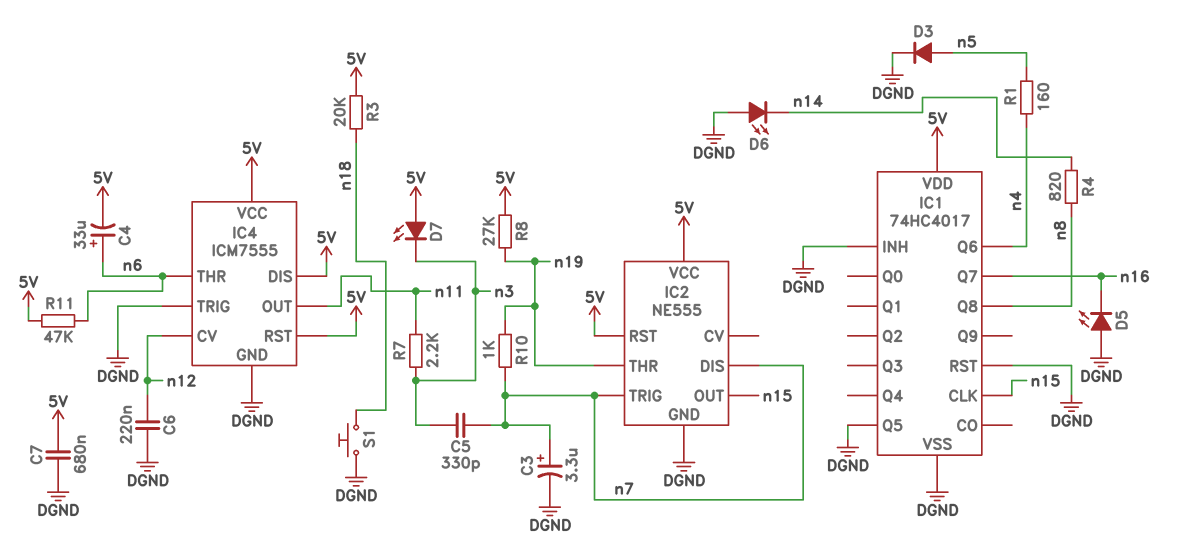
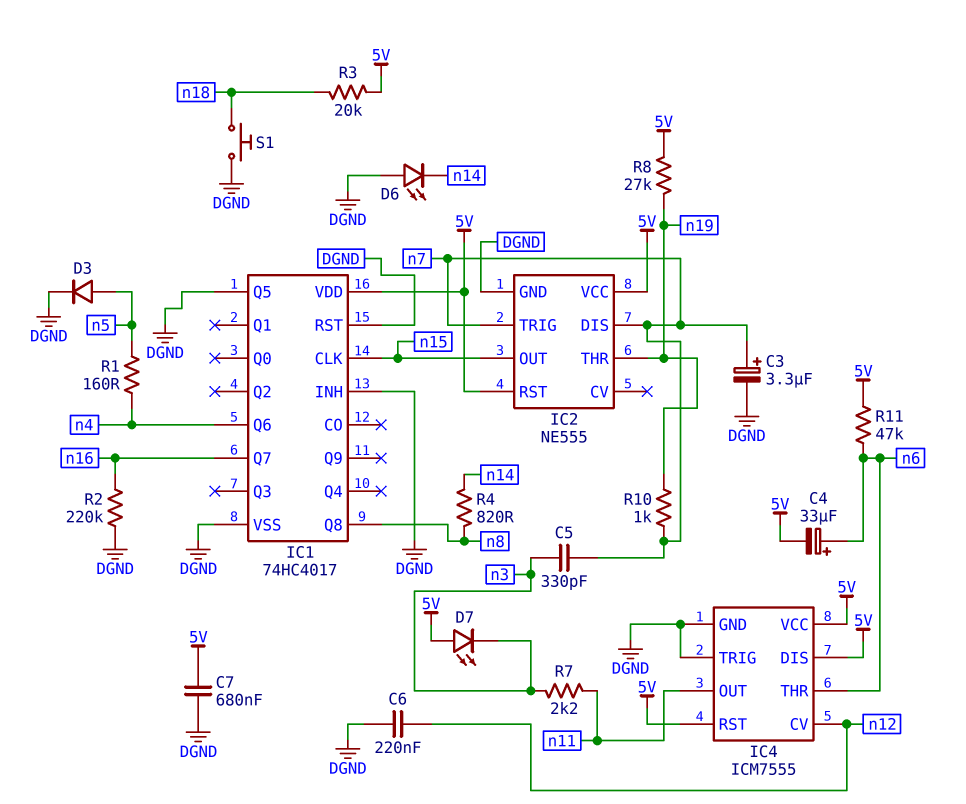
D5: LED (A DGND, K n16) -> none
R2: none -> 220k (DGND, n16)

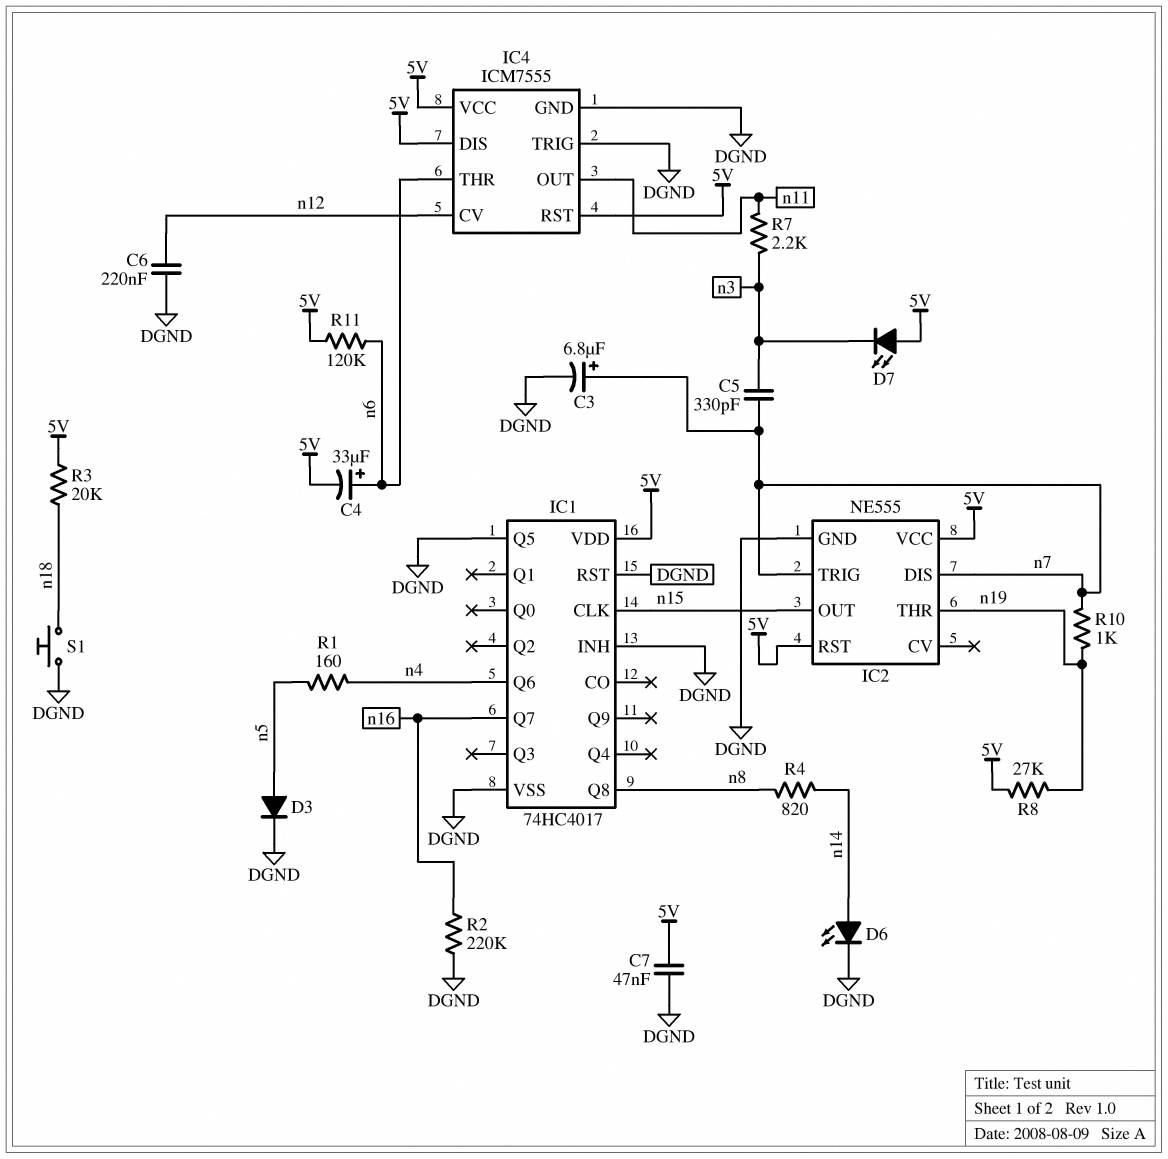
C3: 3.3uF (plus n7, minus DGND) -> 6.8uF (plus n7, minus DGND)
C7: 680nF (5V, DGND) -> 47nF (5V, DGND)
D6: LED (A DGND, K n14) -> LED (A n14, K DGND)
R11: 47k (5V, n6) -> 120k (5V, n6)

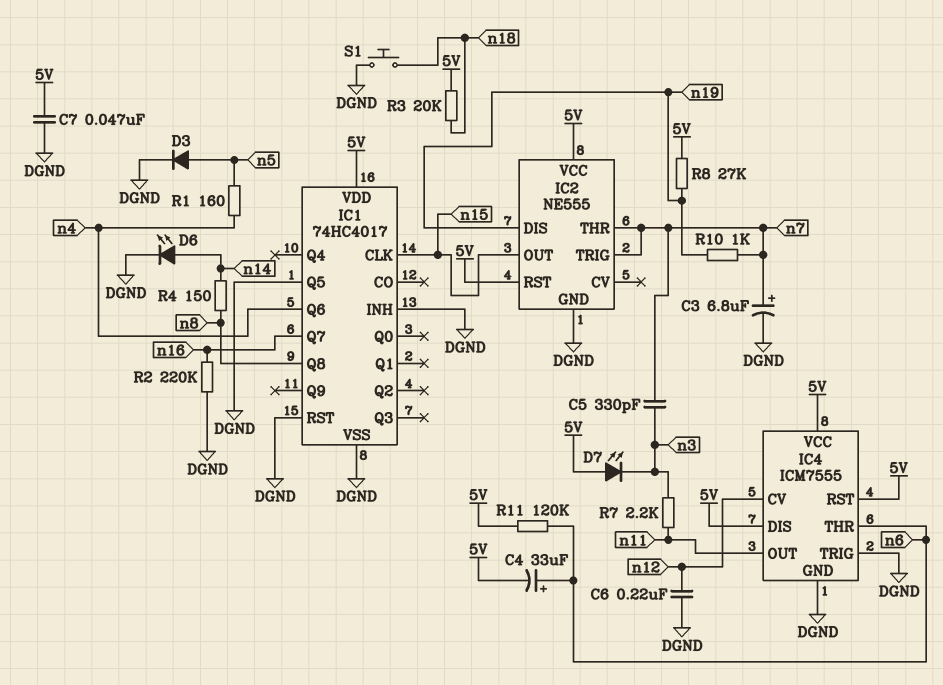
IC2 pin DIS: n7 -> n19
IC2 pin THR: n19 -> n7
R4: 820 (n8, n14) -> 150 (n8, n14)

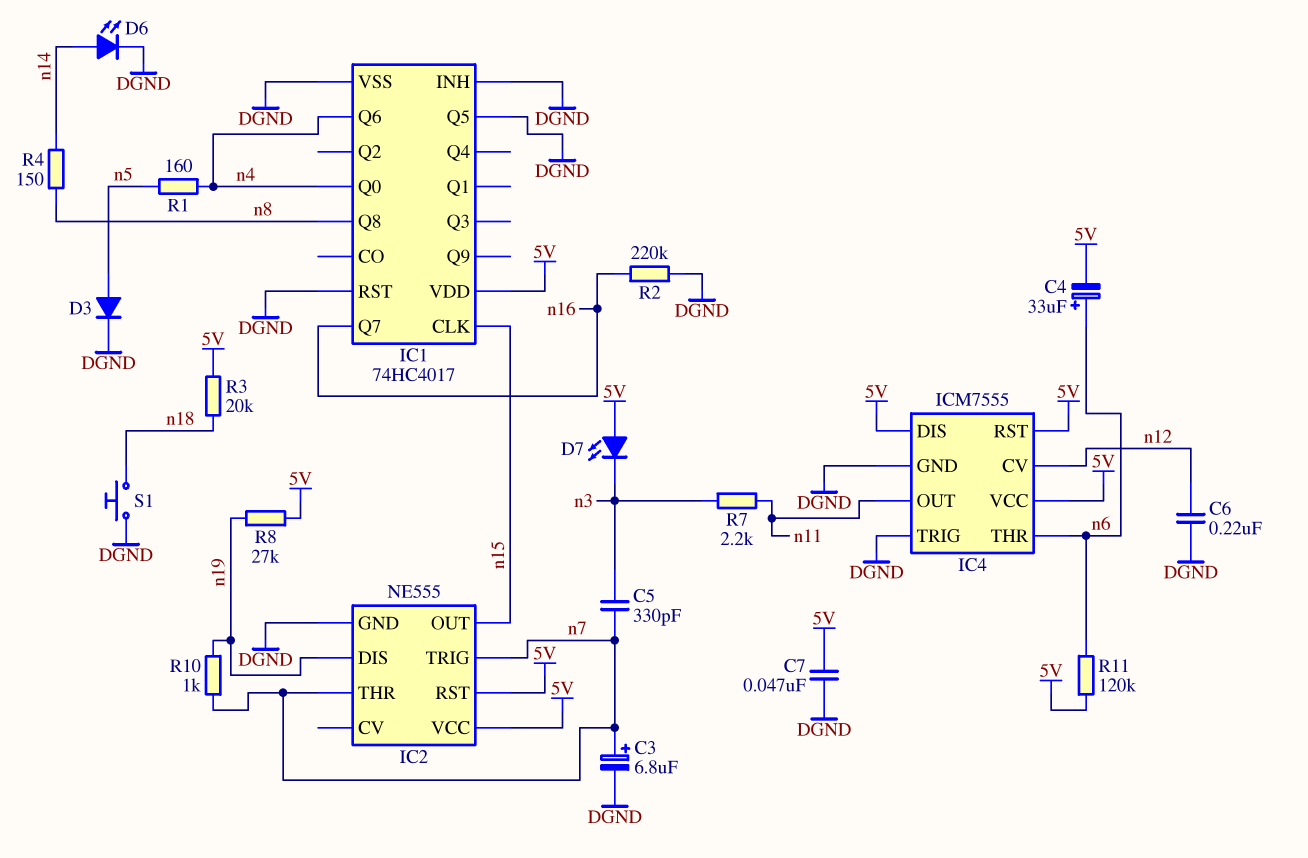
IC1 pin Q0: none -> n4

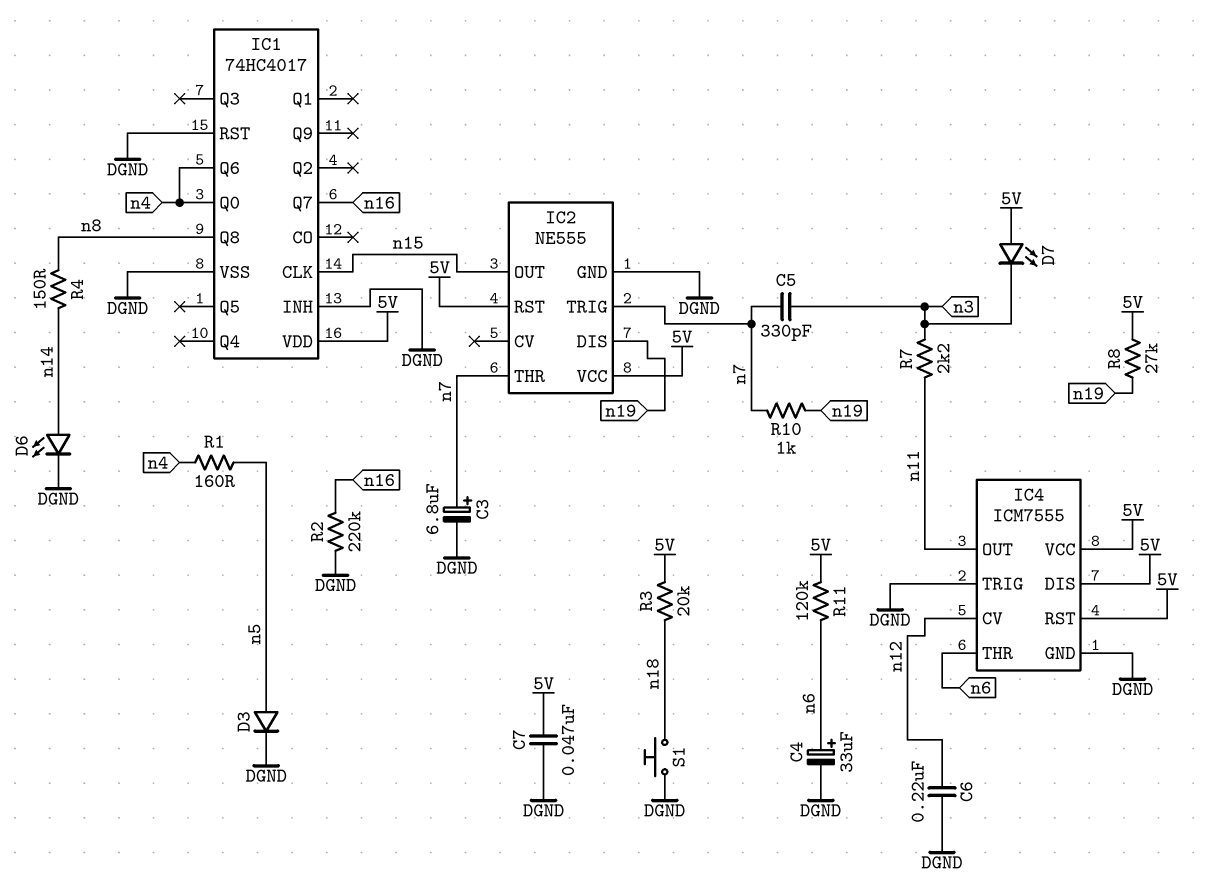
C4: 33uF (plus n6, minus 5V) -> 33uF (plus n6, minus DGND)
IC1 pin Q5: DGND -> none

